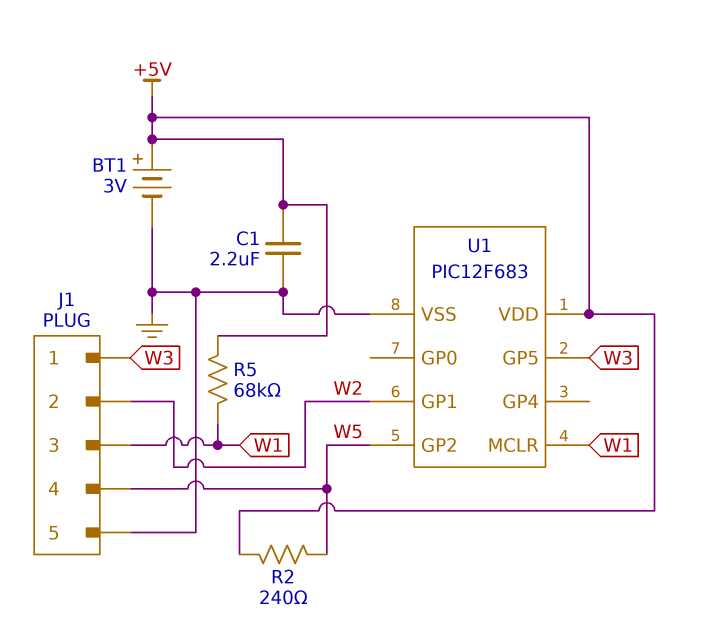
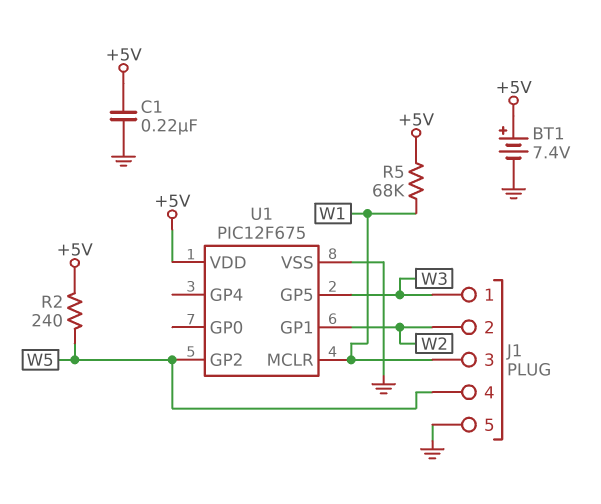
BT1: 3V (plus +5V, minus GND) -> 7.4V (plus +5V, minus GND)
C1: 2.2uF (+5V, GND) -> 220nF (+5V, GND)
U1: PIC12F683 -> PIC12F675

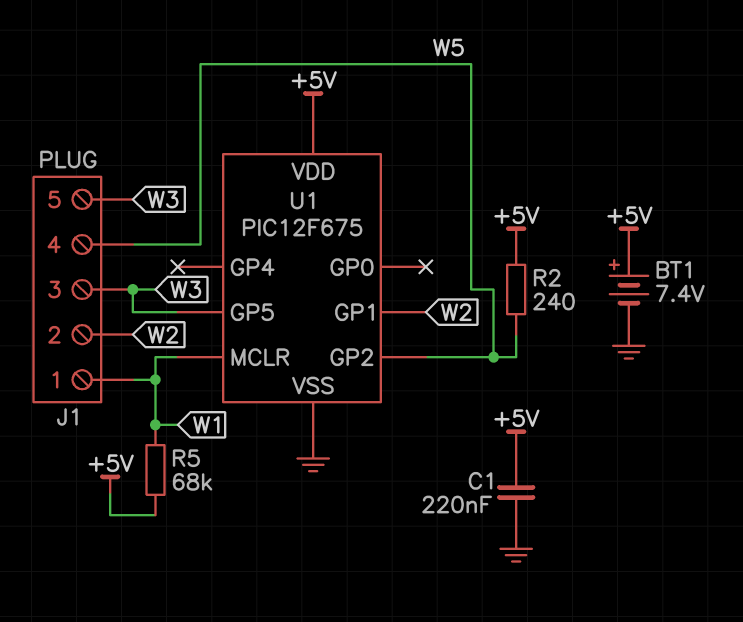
J1 pin 1: W3 -> W1
J1 pin 3: W1 -> W3
J1 pin 5: GND -> W3

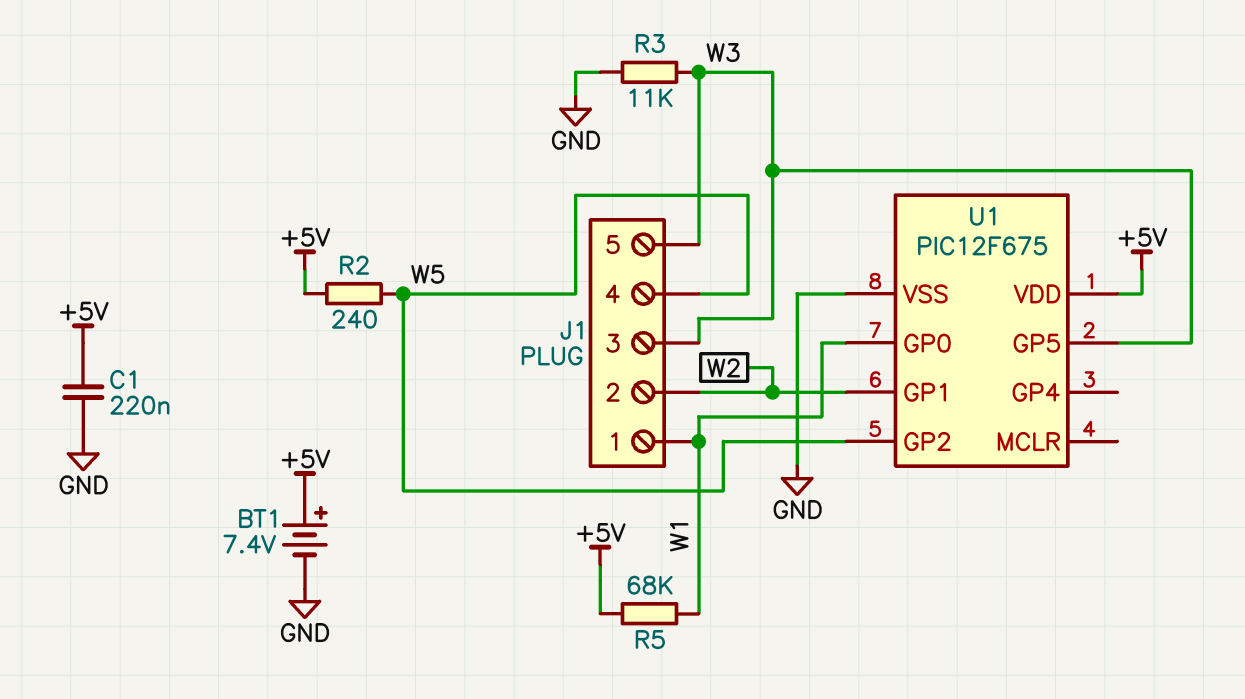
R3: none -> 11k (GND, W3)
U1 pin GP0: none -> W1
U1 pin MCLR: W1 -> none

